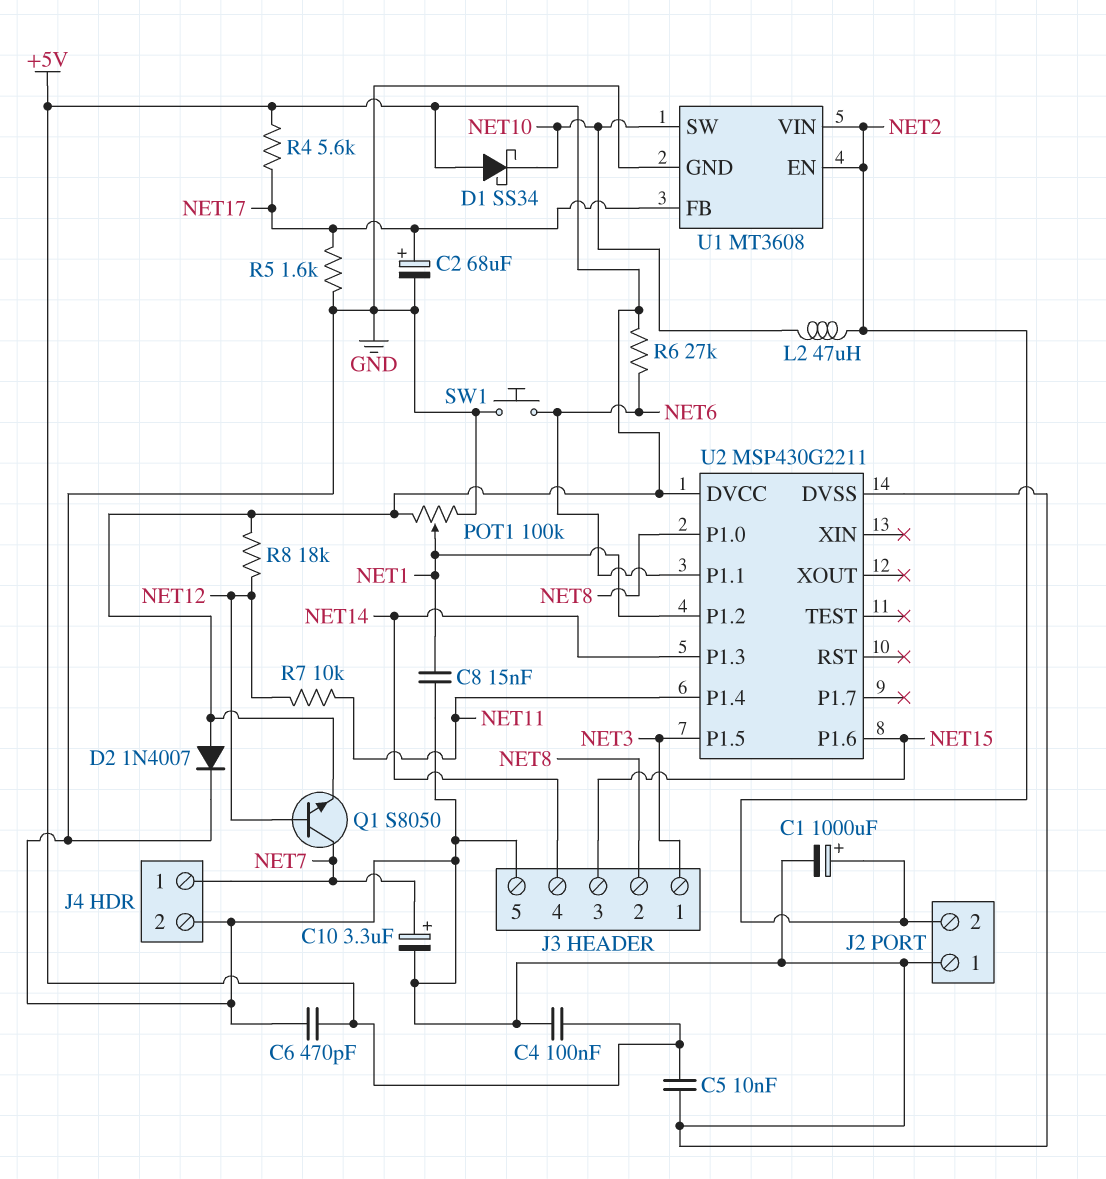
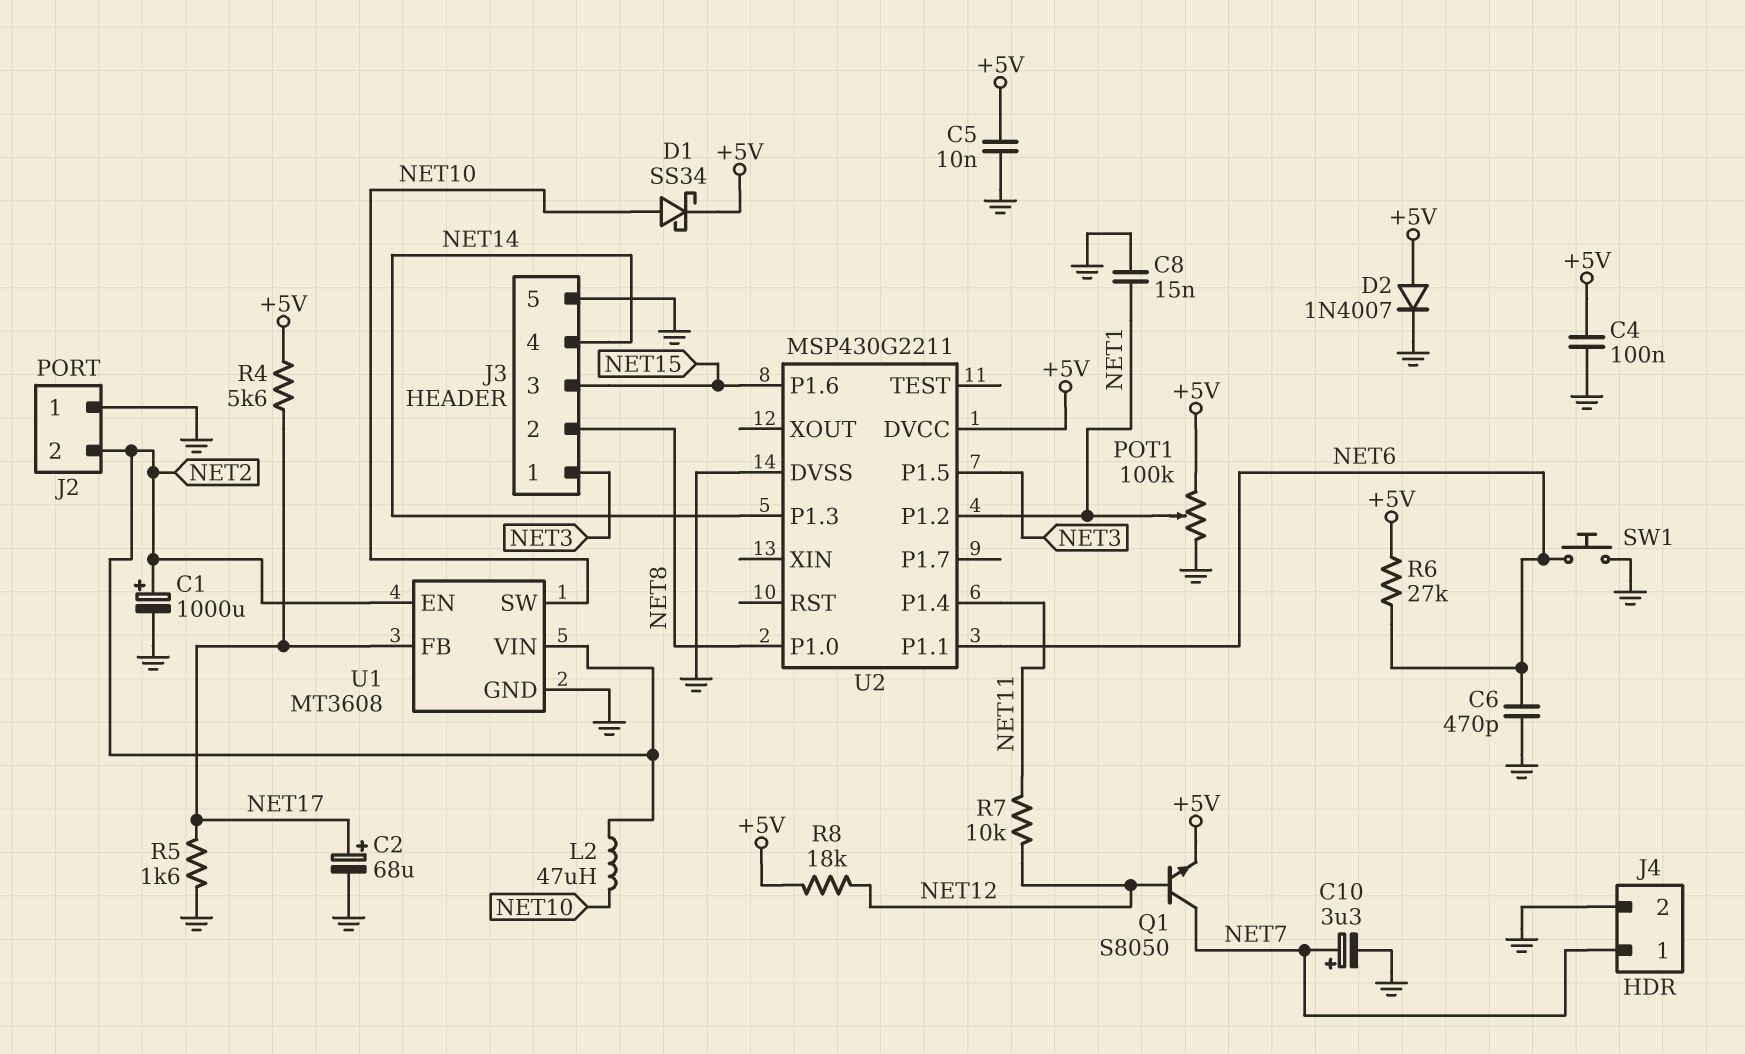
C6: 470pF (+5V, GND) -> 470pF (GND, NET6)
D1: schottky SS34 (A +5V, K NET10) -> schottky SS34 (A NET10, K +5V)

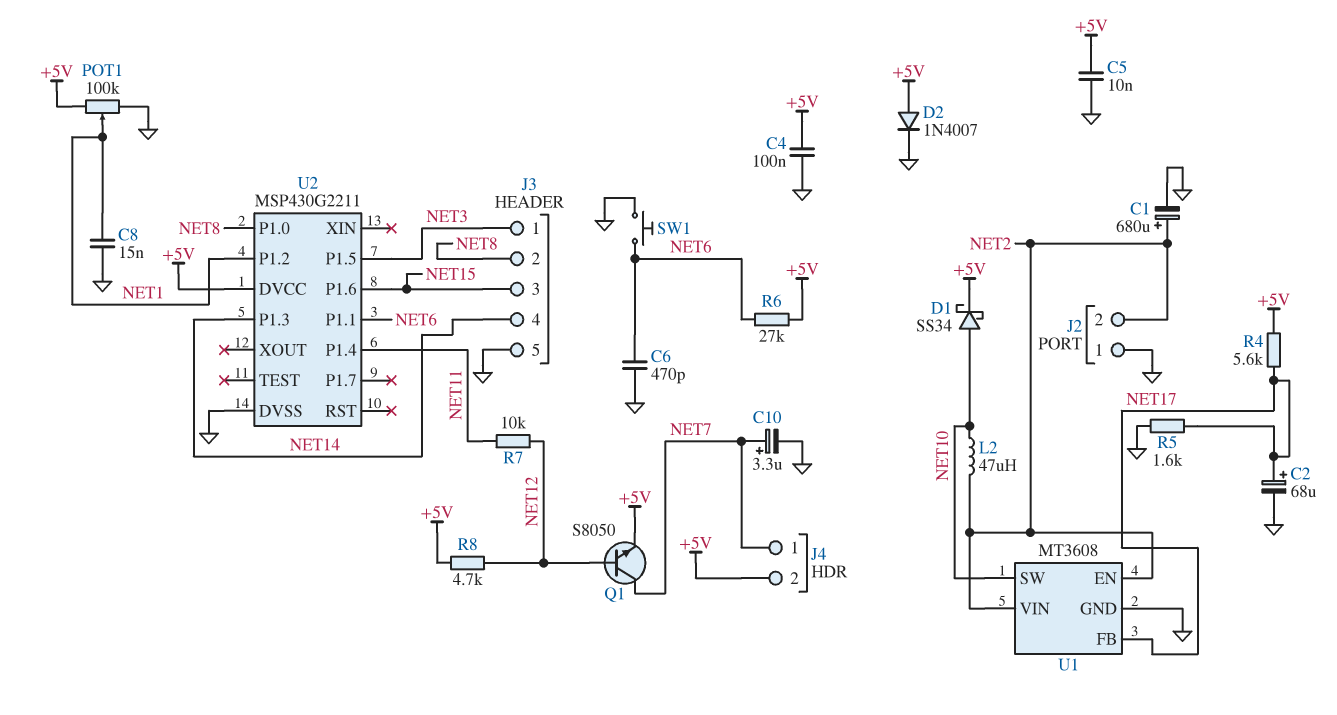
C1: 1000uF (plus NET2, minus GND) -> 680uF (plus NET2, minus GND)
J4 pin 2: GND -> +5V
R8: 18k (+5V, NET12) -> 4.7k (+5V, NET12)

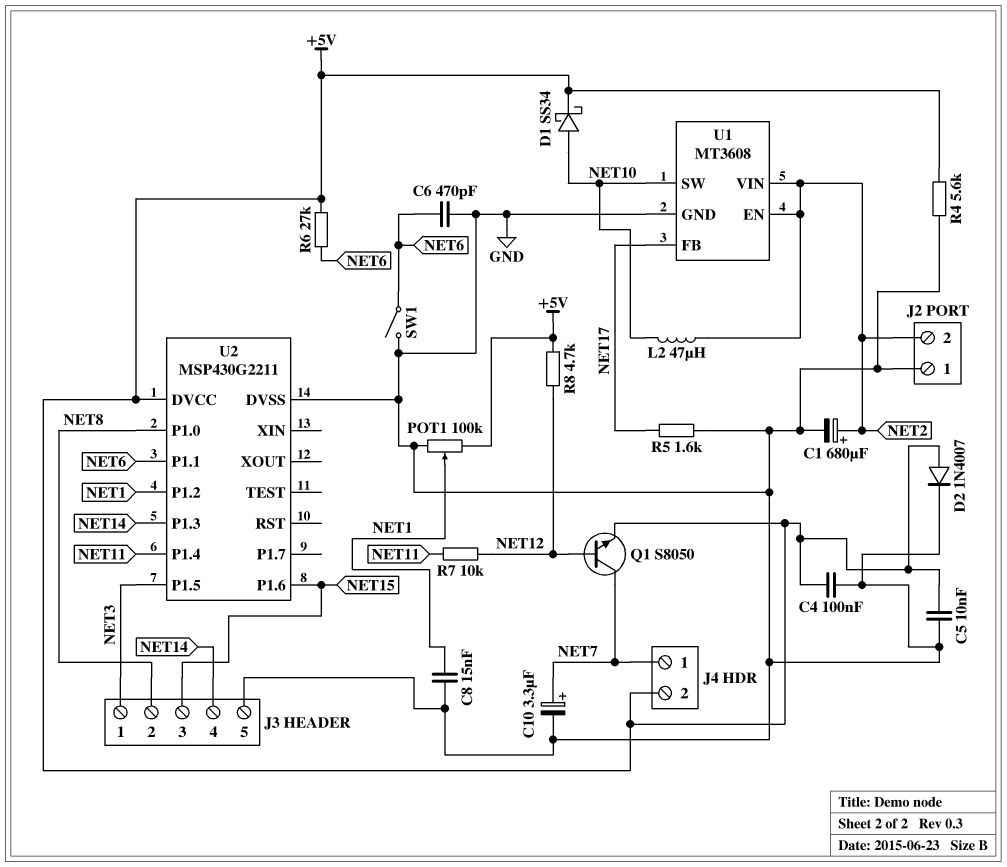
C2: 68uF (plus NET17, minus GND) -> none
R4: 5.6k (+5V, NET17) -> 5.6k (+5V, GND)
SW1: button (GND, NET6) -> switch (GND, NET6)

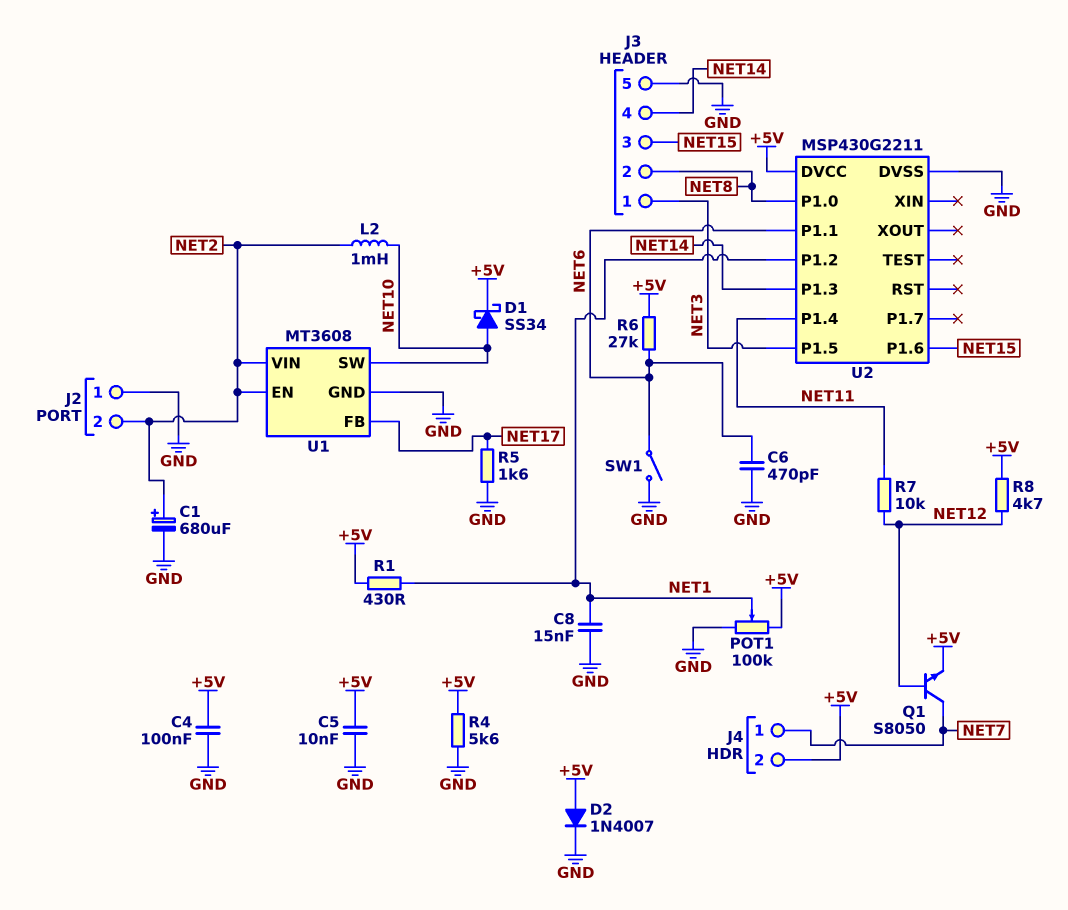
C10: 3.3uF (plus NET7, minus GND) -> none
L2: 47uH (NET2, NET10) -> 1mH (NET2, NET10)
R1: none -> 430 (+5V, NET1)

